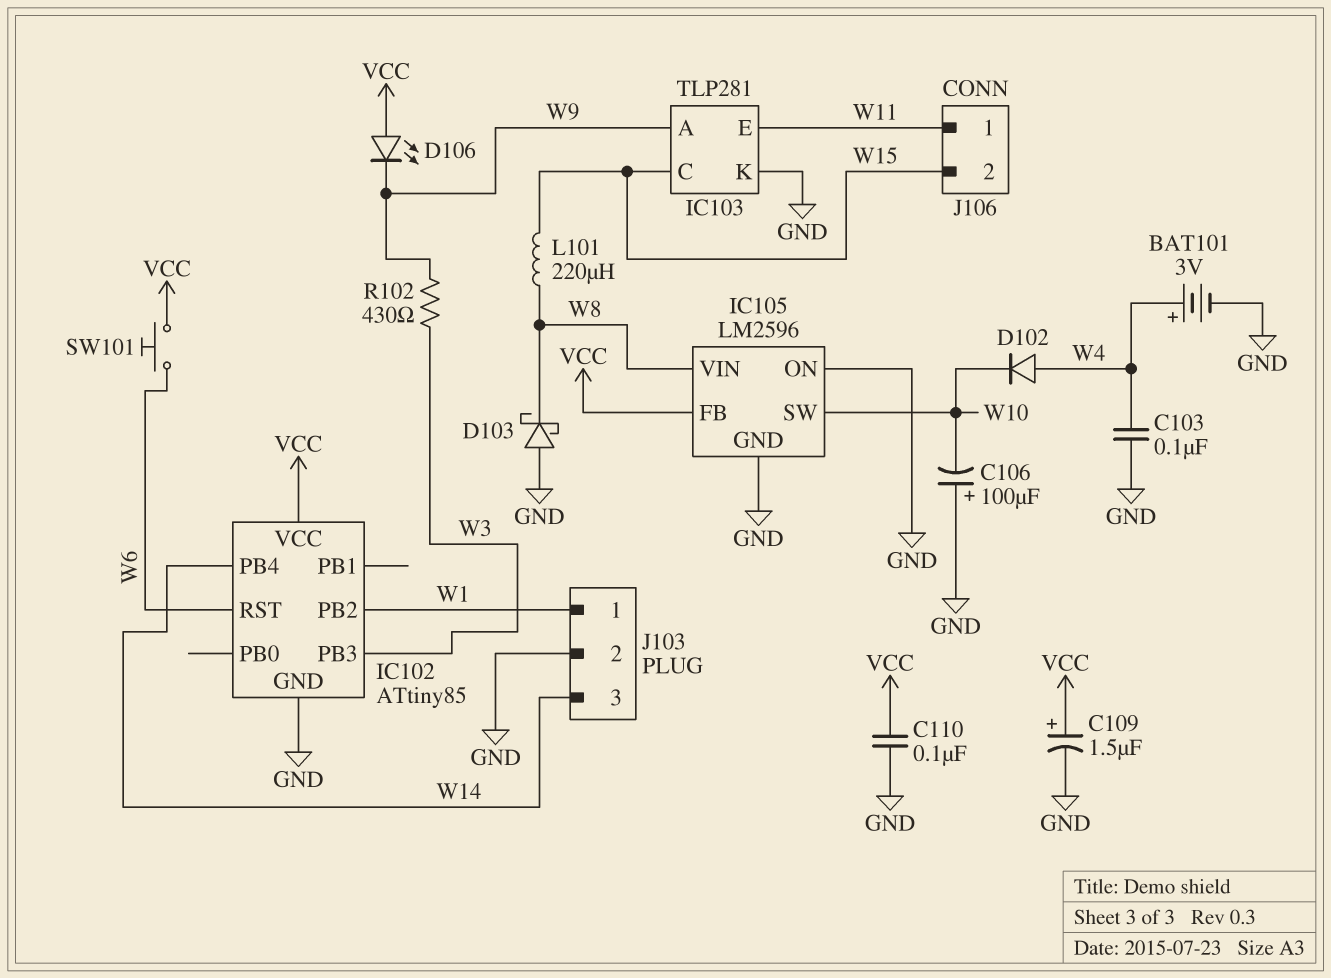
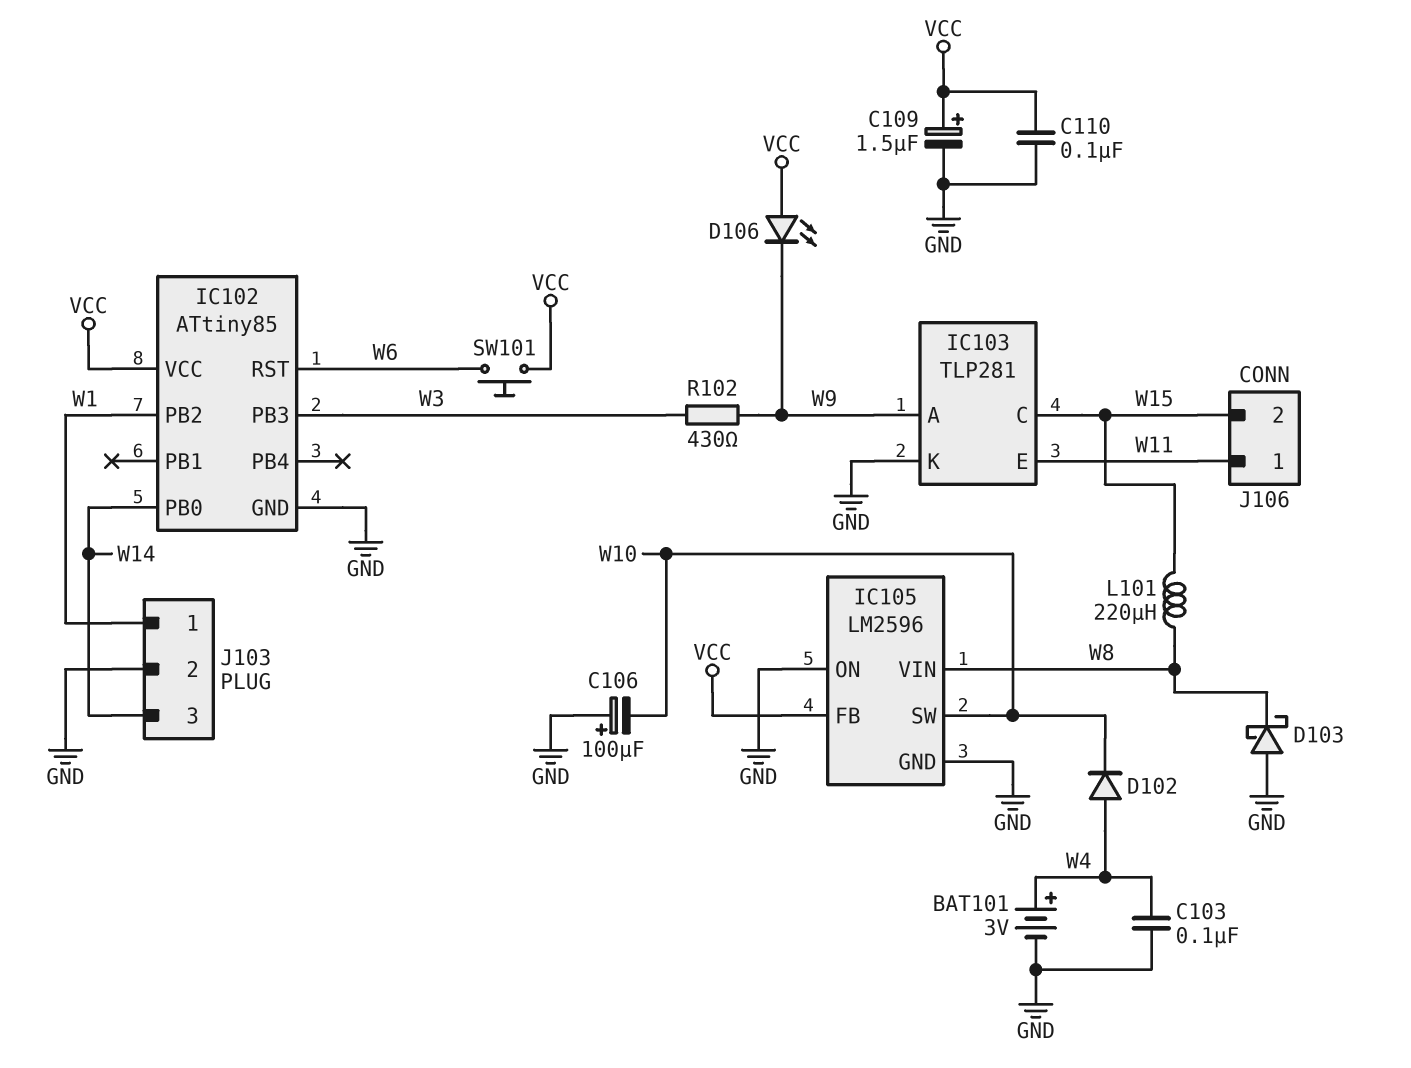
IC102 pin PB0: none -> W14
IC102 pin PB4: W14 -> none

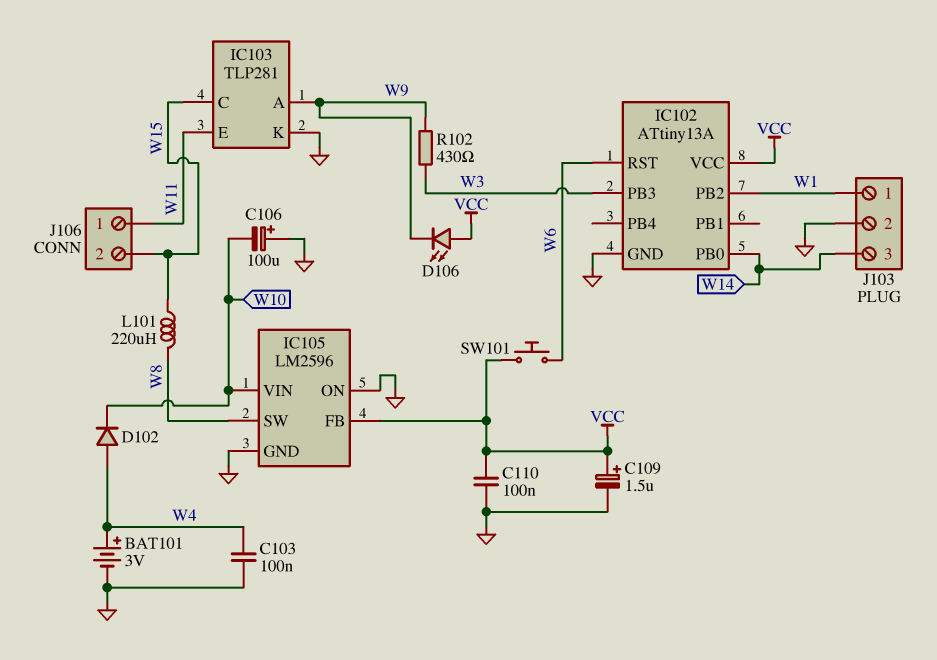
D103: schottky (A GND, K W8) -> none
IC102: ATtiny85 -> ATtiny13A
IC105 pin SW: W10 -> W8
IC105 pin VIN: W8 -> W10

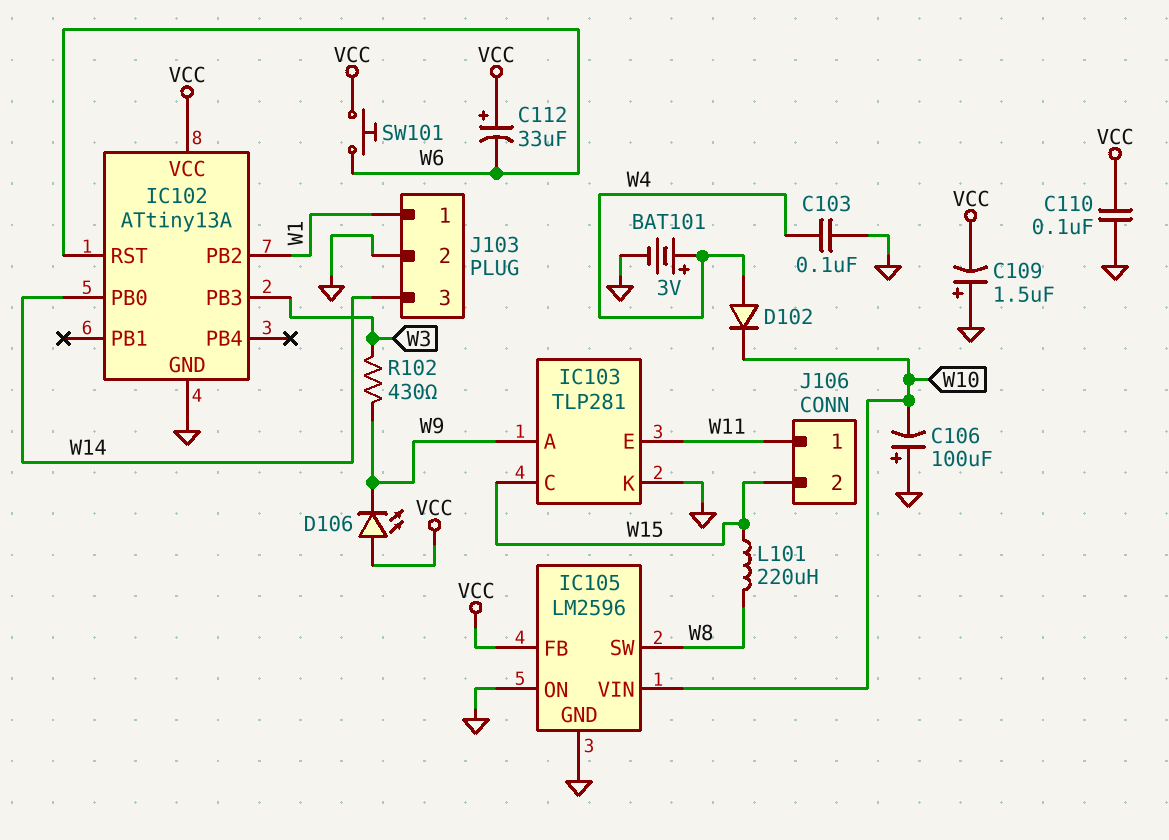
C109: 1.5uF (plus VCC, minus GND) -> 1.5uF (plus GND, minus VCC)
C112: none -> 33uF (plus VCC, minus W6)

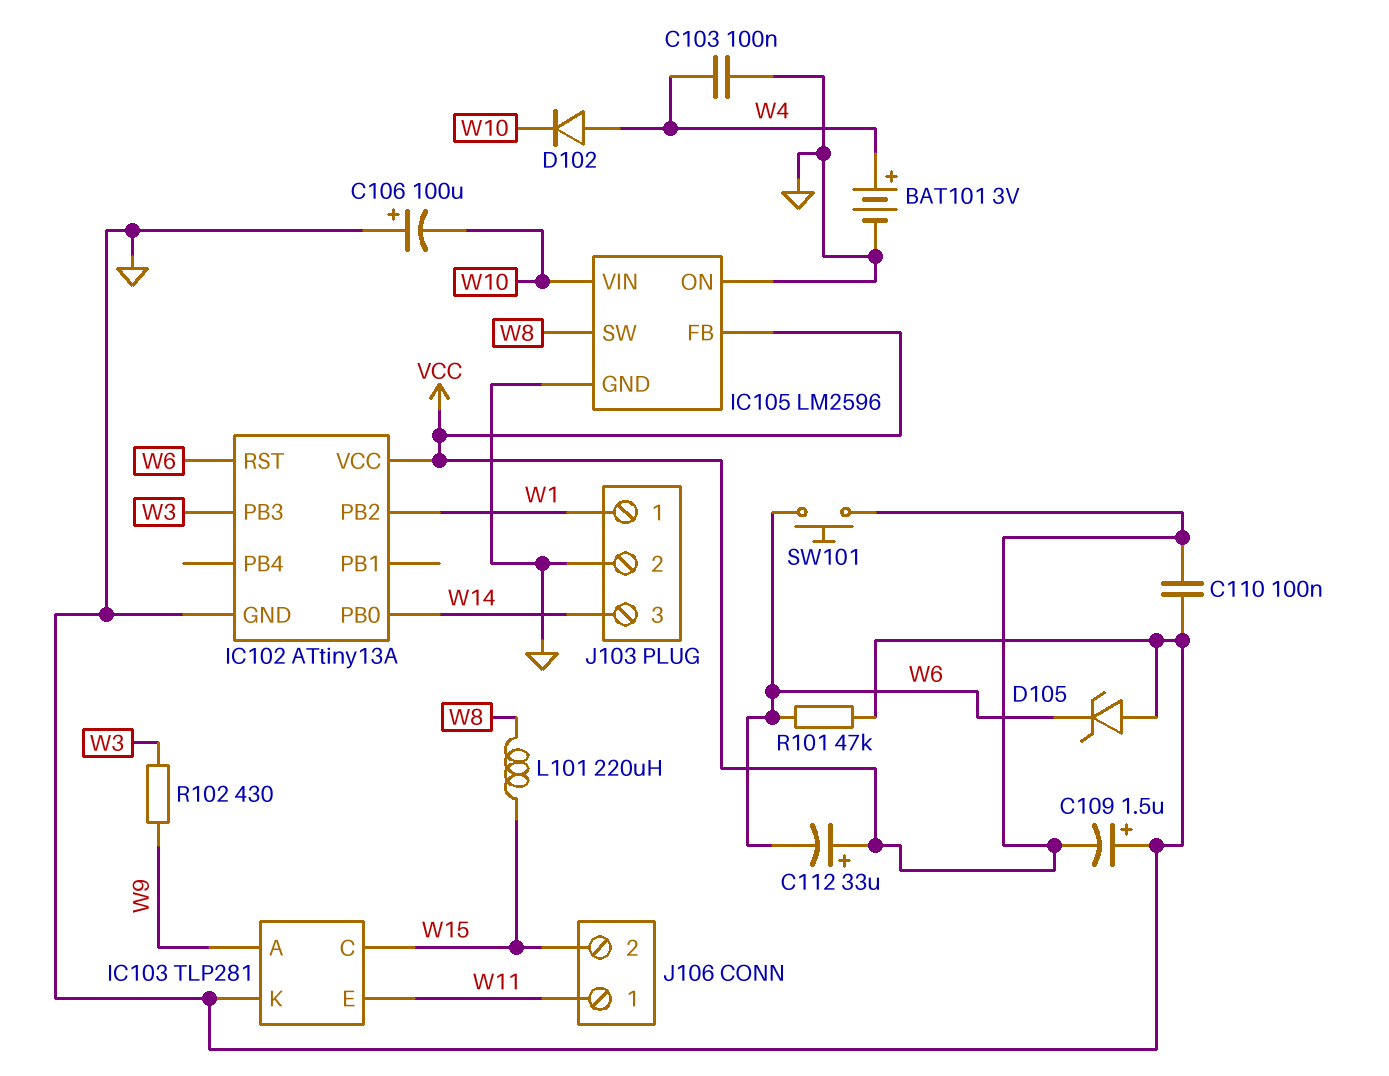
D105: none -> zener (A GND, K W6)
D106: LED (A VCC, K W9) -> none
R101: none -> 47k (GND, W6)

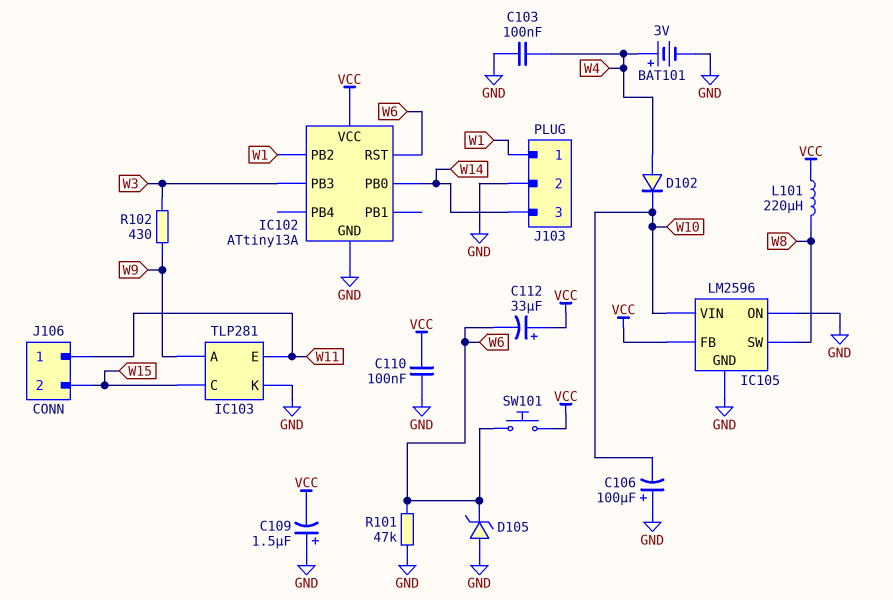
L101: 220uH (W8, W15) -> 220uH (VCC, W8)

